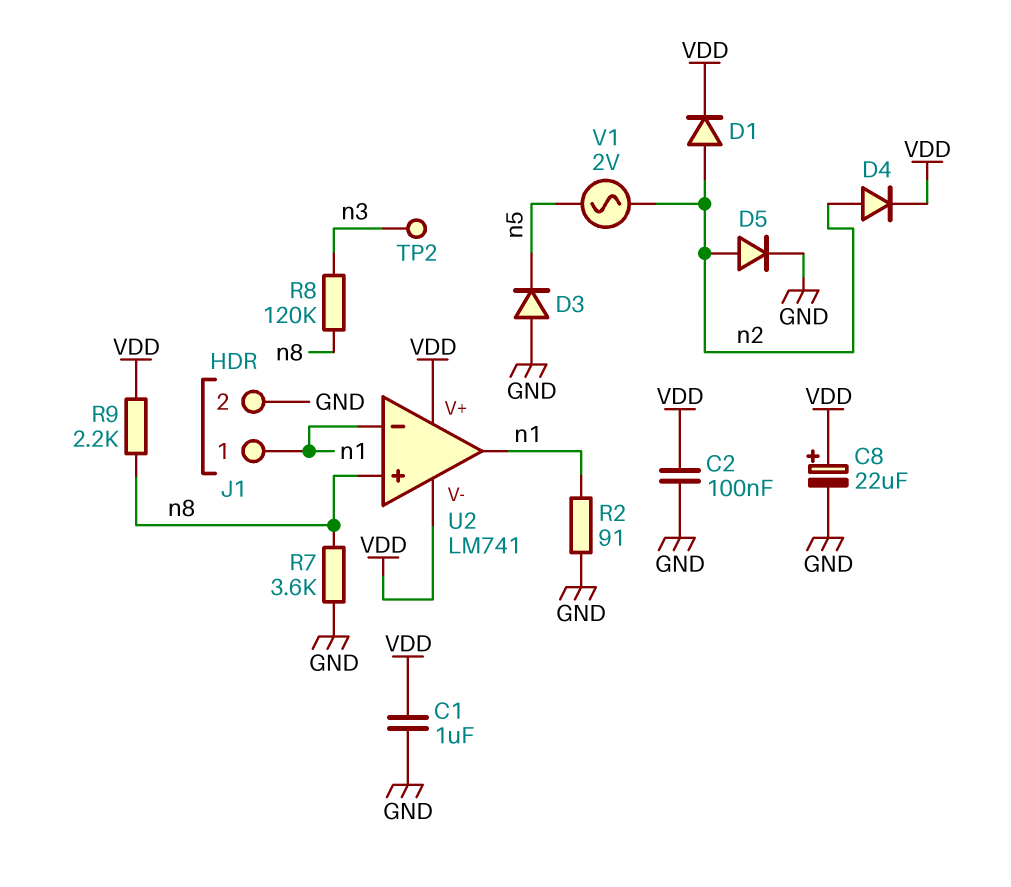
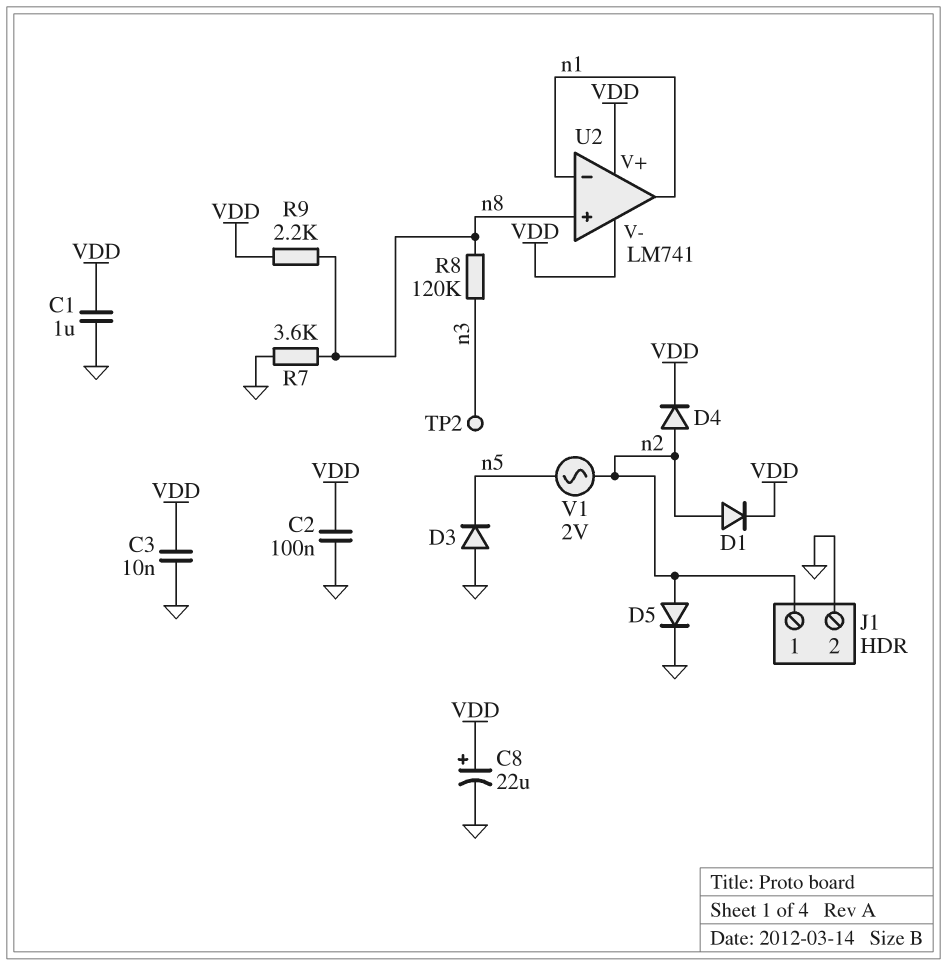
C3: none -> 10nF (GND, VDD)
J1 pin 1: n1 -> n2
R2: 91 (GND, n1) -> none

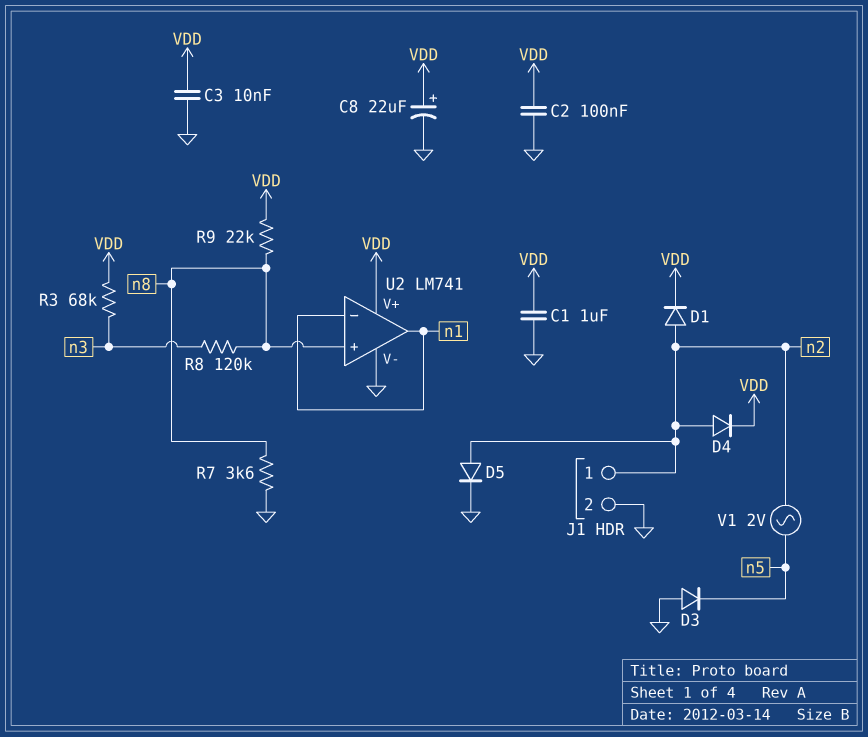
R3: none -> 68k (VDD, n3)
R9: 2.2k (VDD, n8) -> 22k (VDD, n8)
TP2: test point (n3) -> none
U2 pin V-: VDD -> GND

